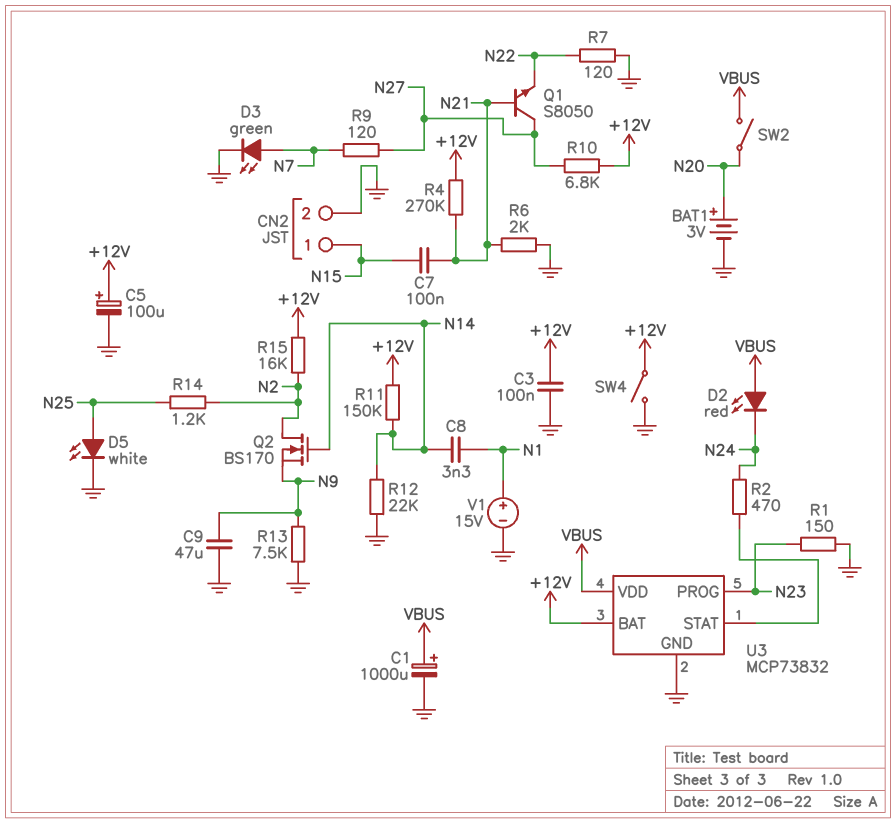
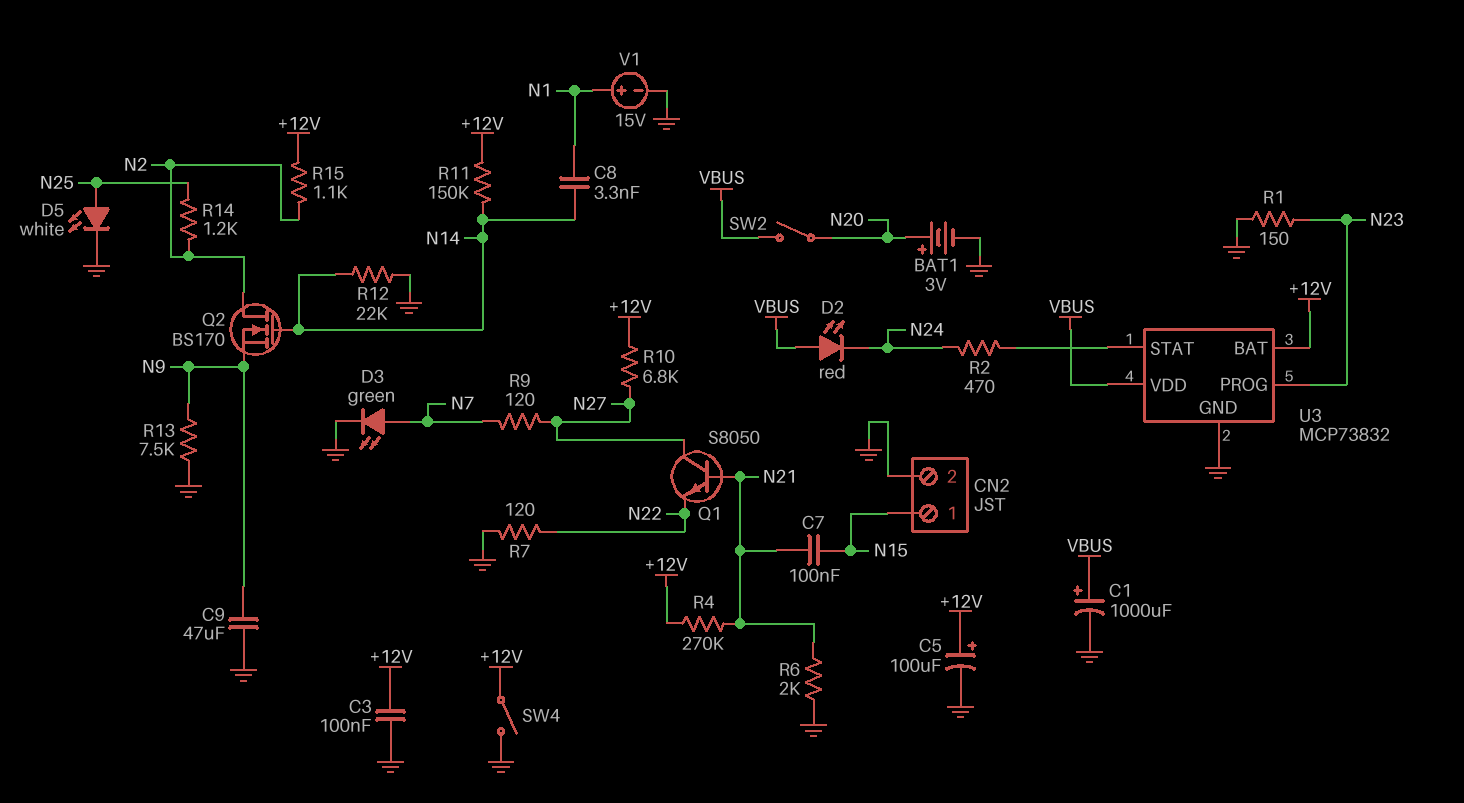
R15: 16k (+12V, N2) -> 1.1k (+12V, N2)

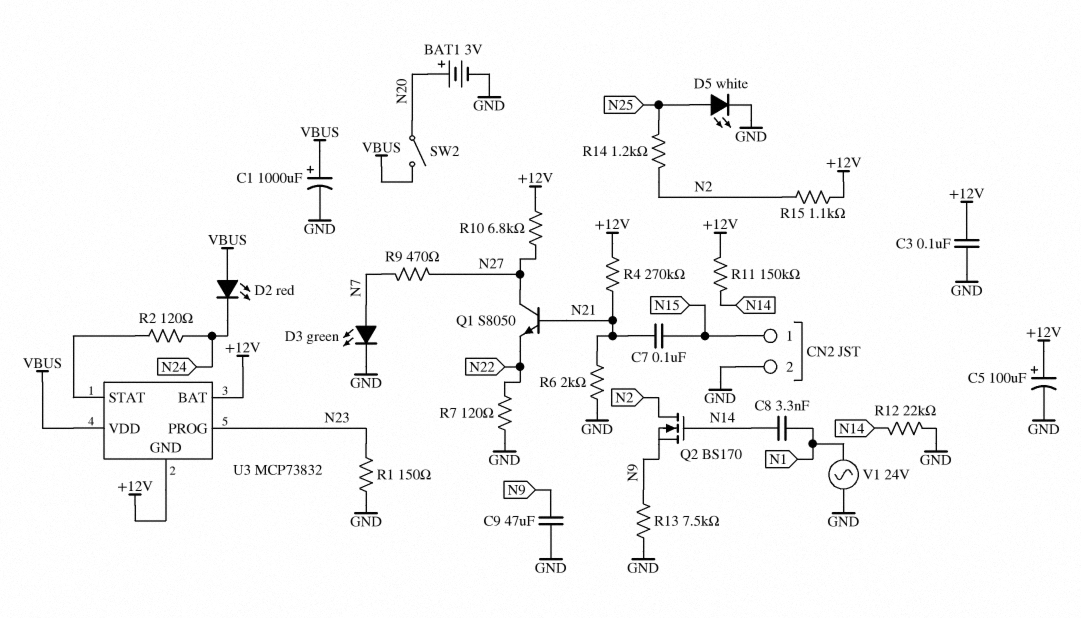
R2: 470 (N24, U3/STAT) -> 120 (N24, U3/STAT)
R9: 120 (N7, N27) -> 470 (N7, N27)
SW4: switch (+12V, GND) -> none
U3 pin GND: GND -> +12V
V1: 15V (plus N1, minus GND) -> AC 24V (GND, N1)

